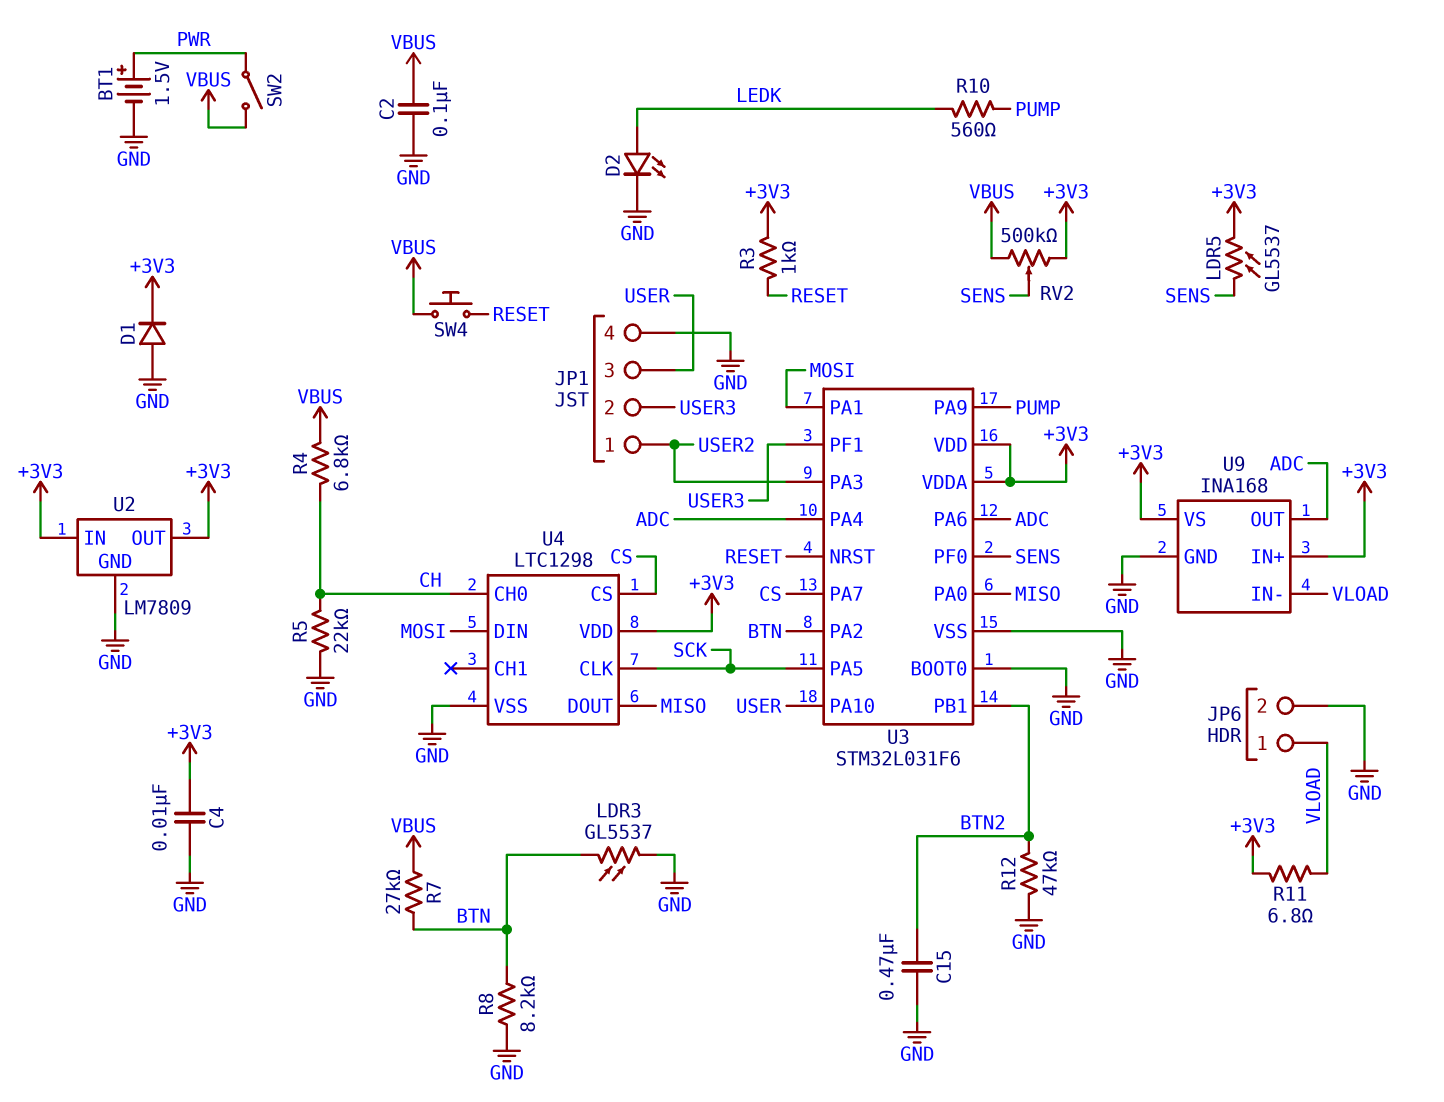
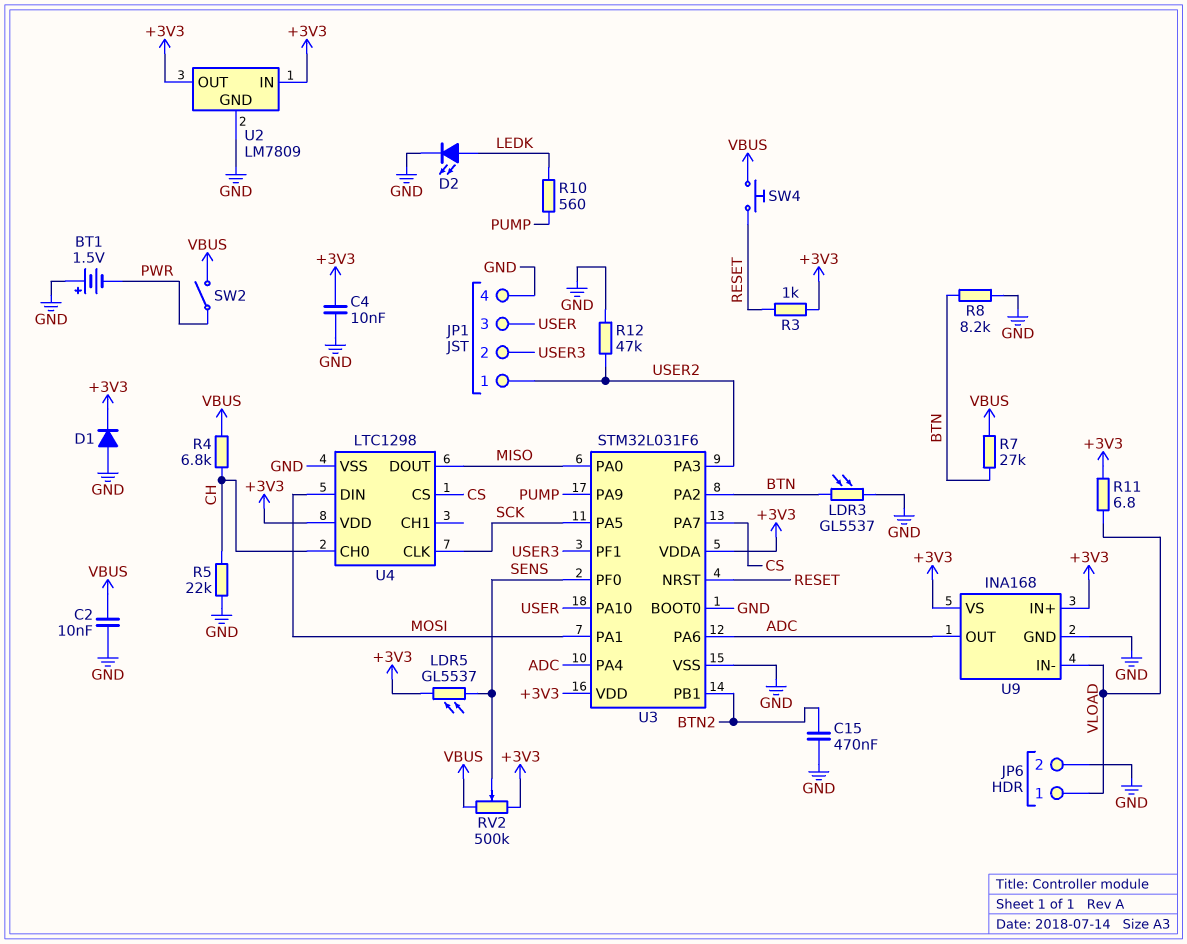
BT1: 1.5V (plus PWR, minus GND) -> 1.5V (plus GND, minus PWR)
C2: 100nF (GND, VBUS) -> 10nF (GND, VBUS)
R12: 47k (BTN2, GND) -> 47k (GND, USER2)

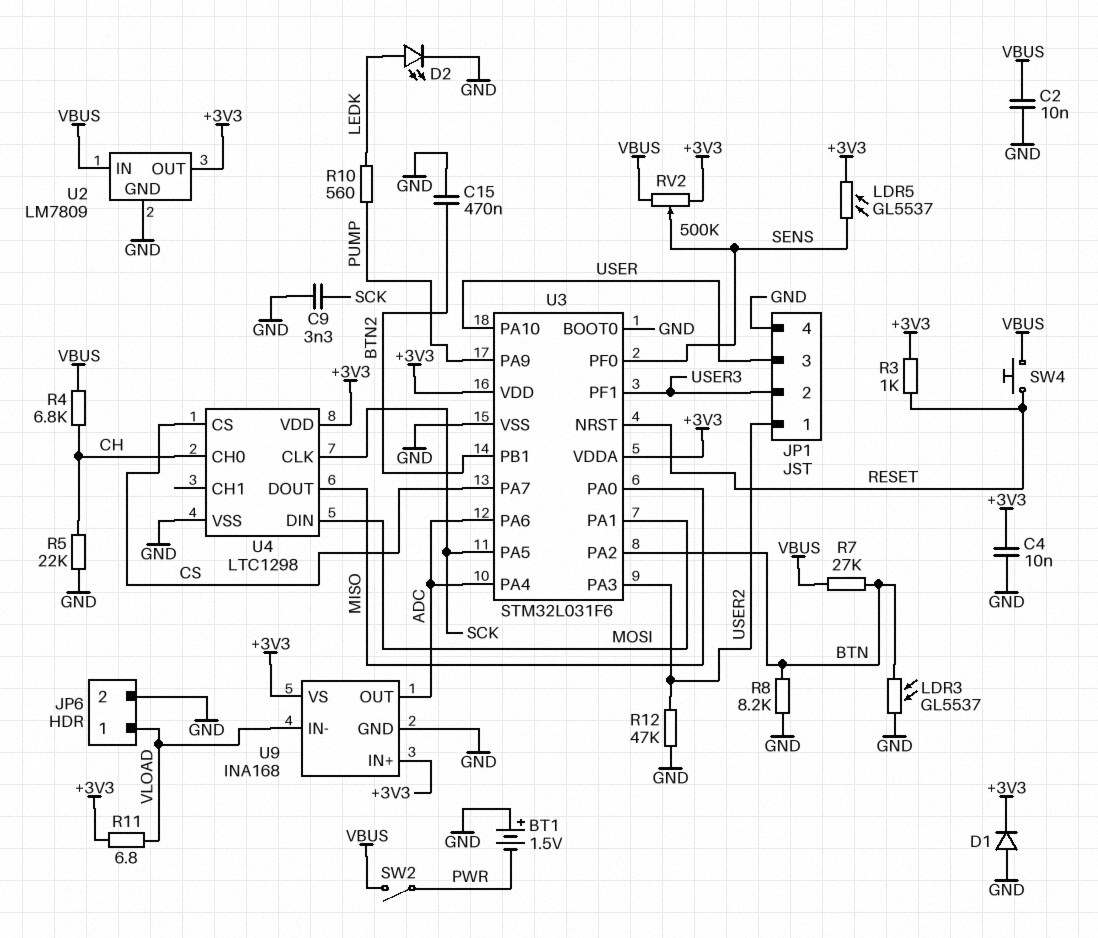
C9: none -> 3.3nF (GND, SCK)
U2 pin IN: +3V3 -> VBUS

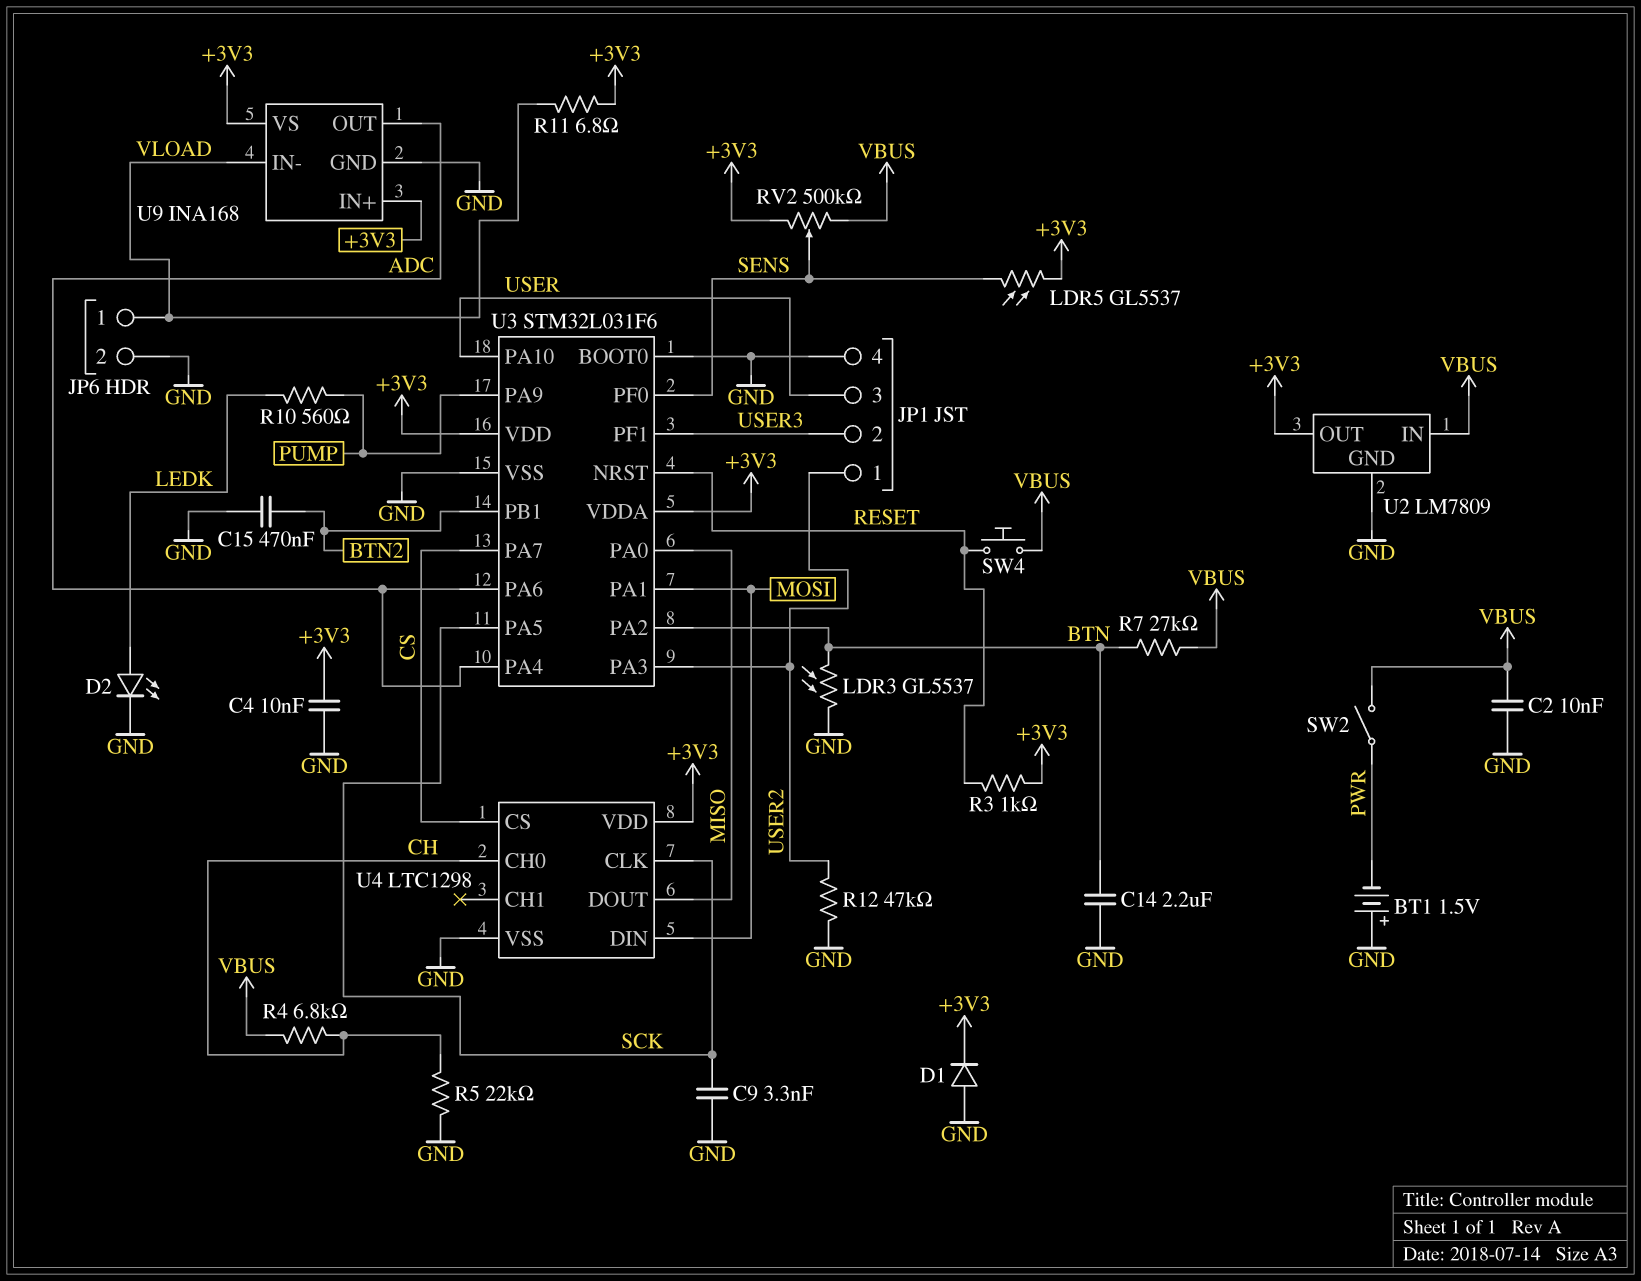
C14: none -> 2.2uF (BTN, GND)
R8: 8.2k (BTN, GND) -> none

